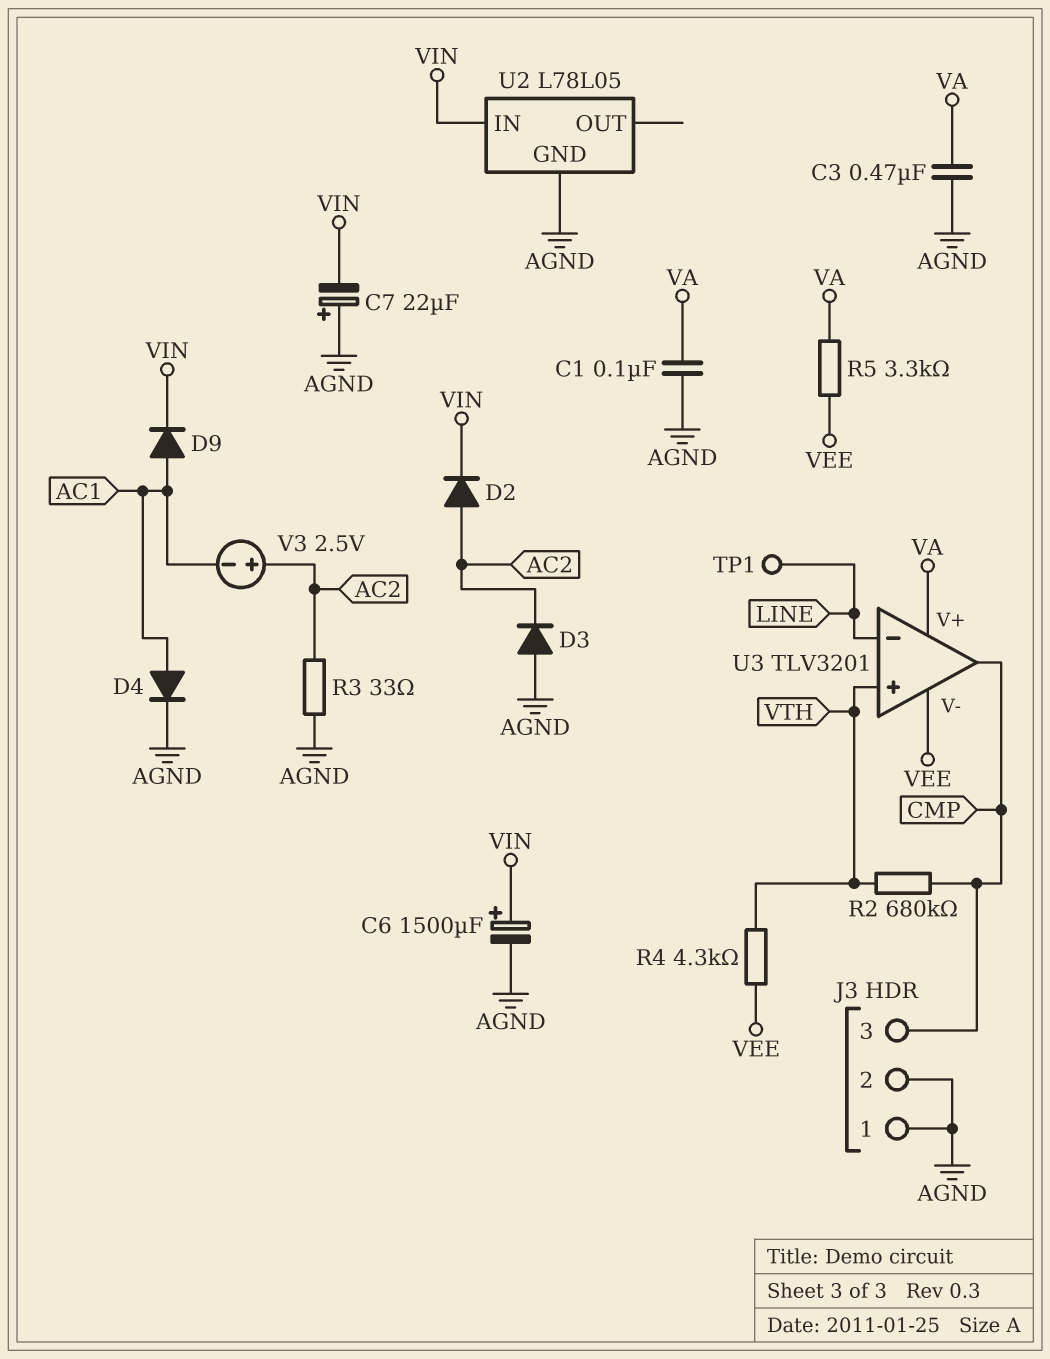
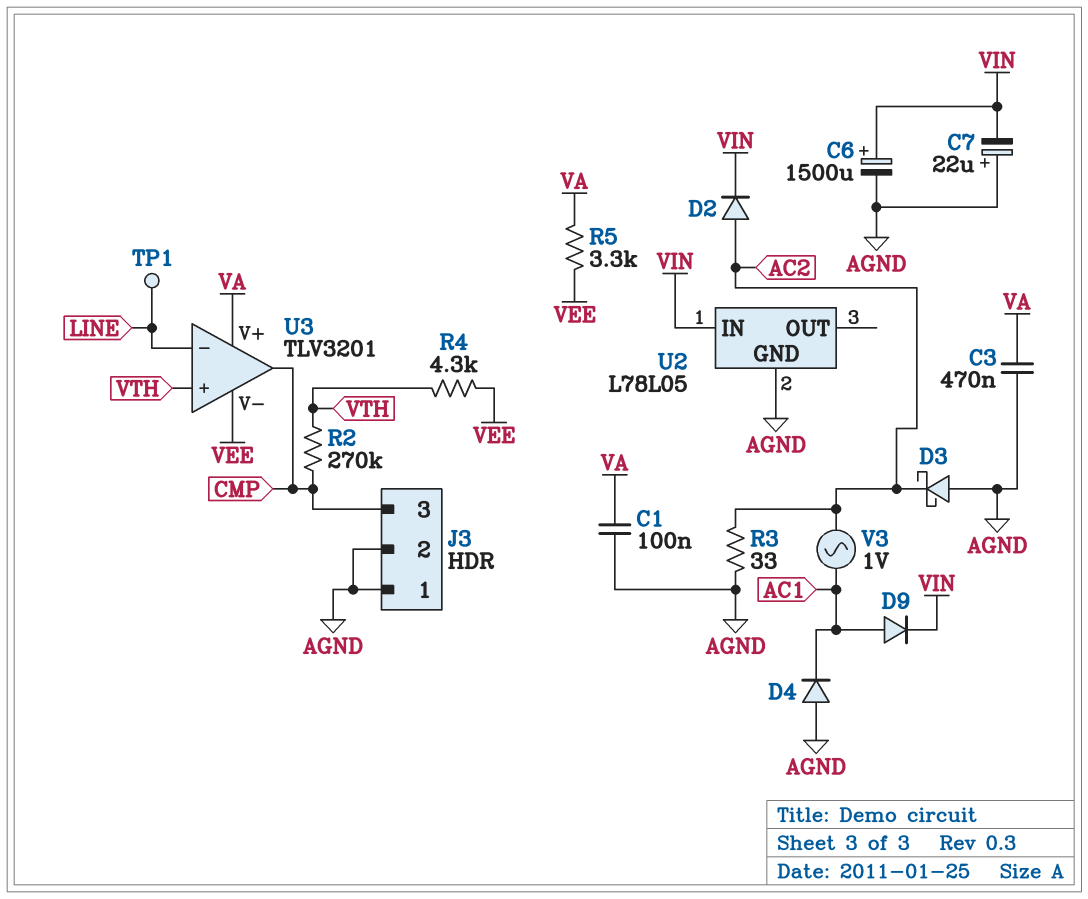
D3: diode (A AGND, K AC2) -> schottky (A AGND, K AC2)
D4: diode (A AC1, K AGND) -> diode (A AGND, K AC1)
R2: 680k (CMP, VTH) -> 270k (CMP, VTH)
V3: 2.5V (plus AC2, minus AC1) -> AC 1V (AC1, AC2)

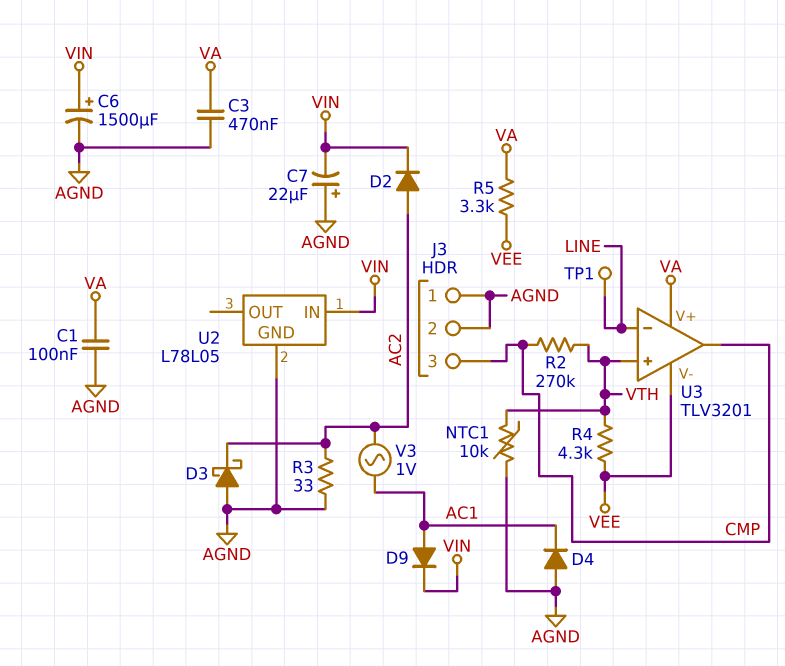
NTC1: none -> 10k (AGND, VTH)

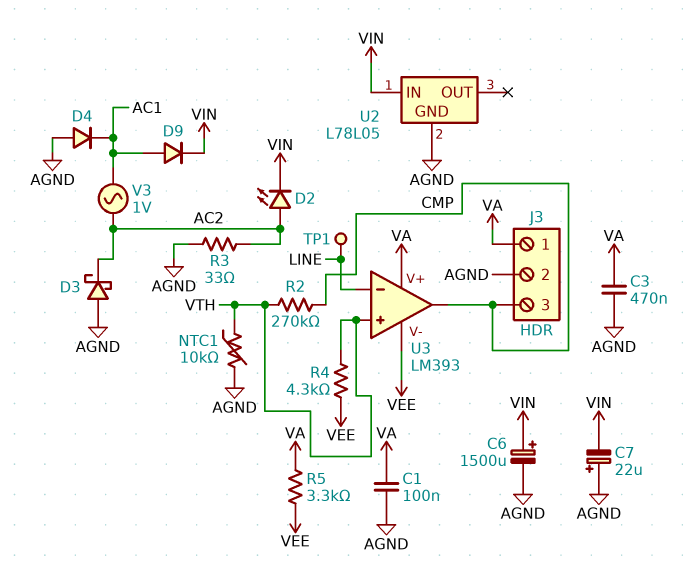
D2: diode (A AC2, K VIN) -> LED (A AC2, K VIN)
J3 pin 1: AGND -> VA
U3: TLV3201 -> LM393

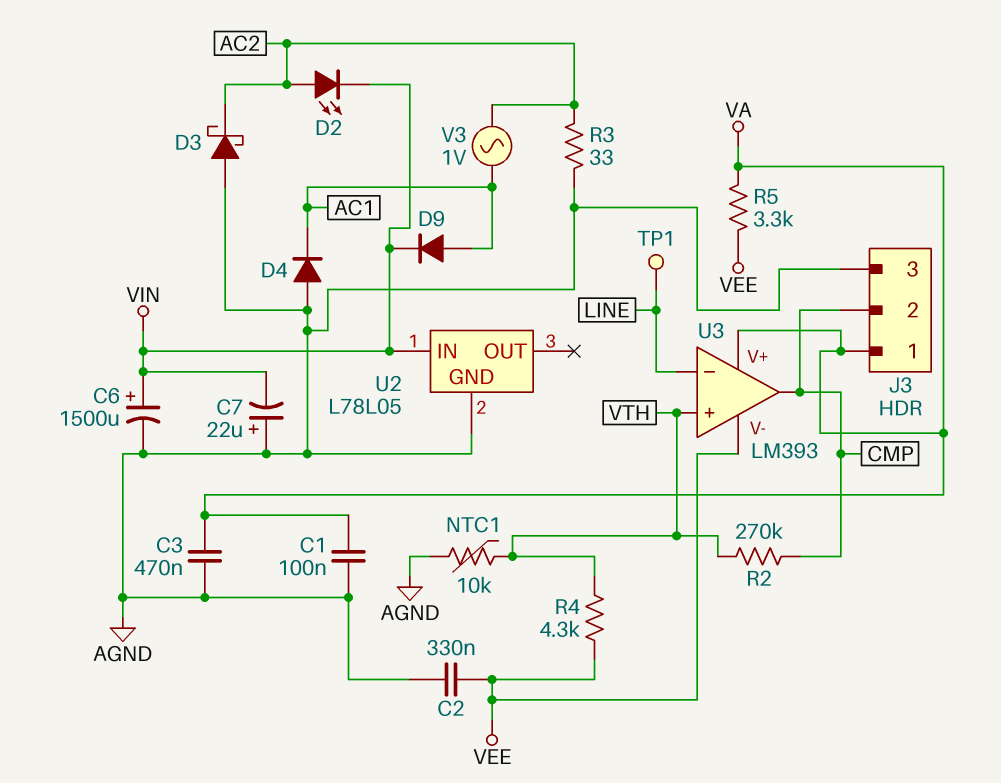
C2: none -> 330nF (AGND, VEE)
J3 pin 2: AGND -> CMP
J3 pin 3: CMP -> AGND

